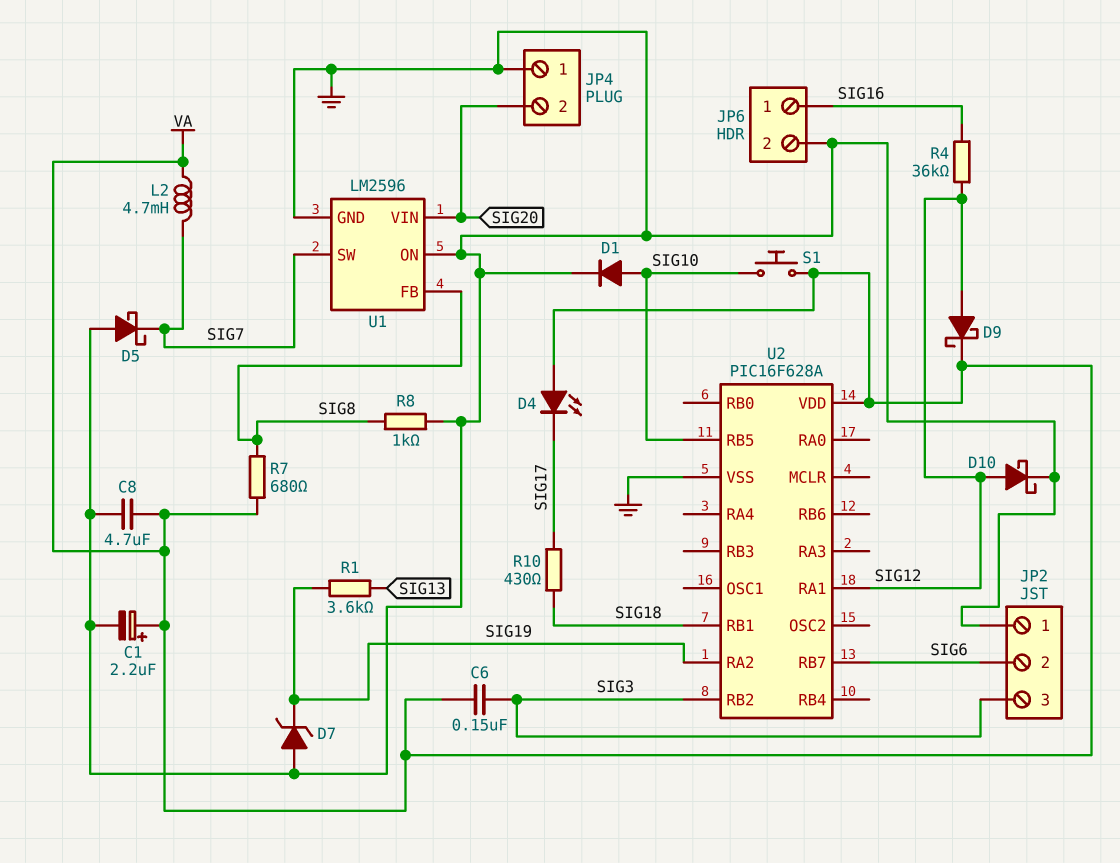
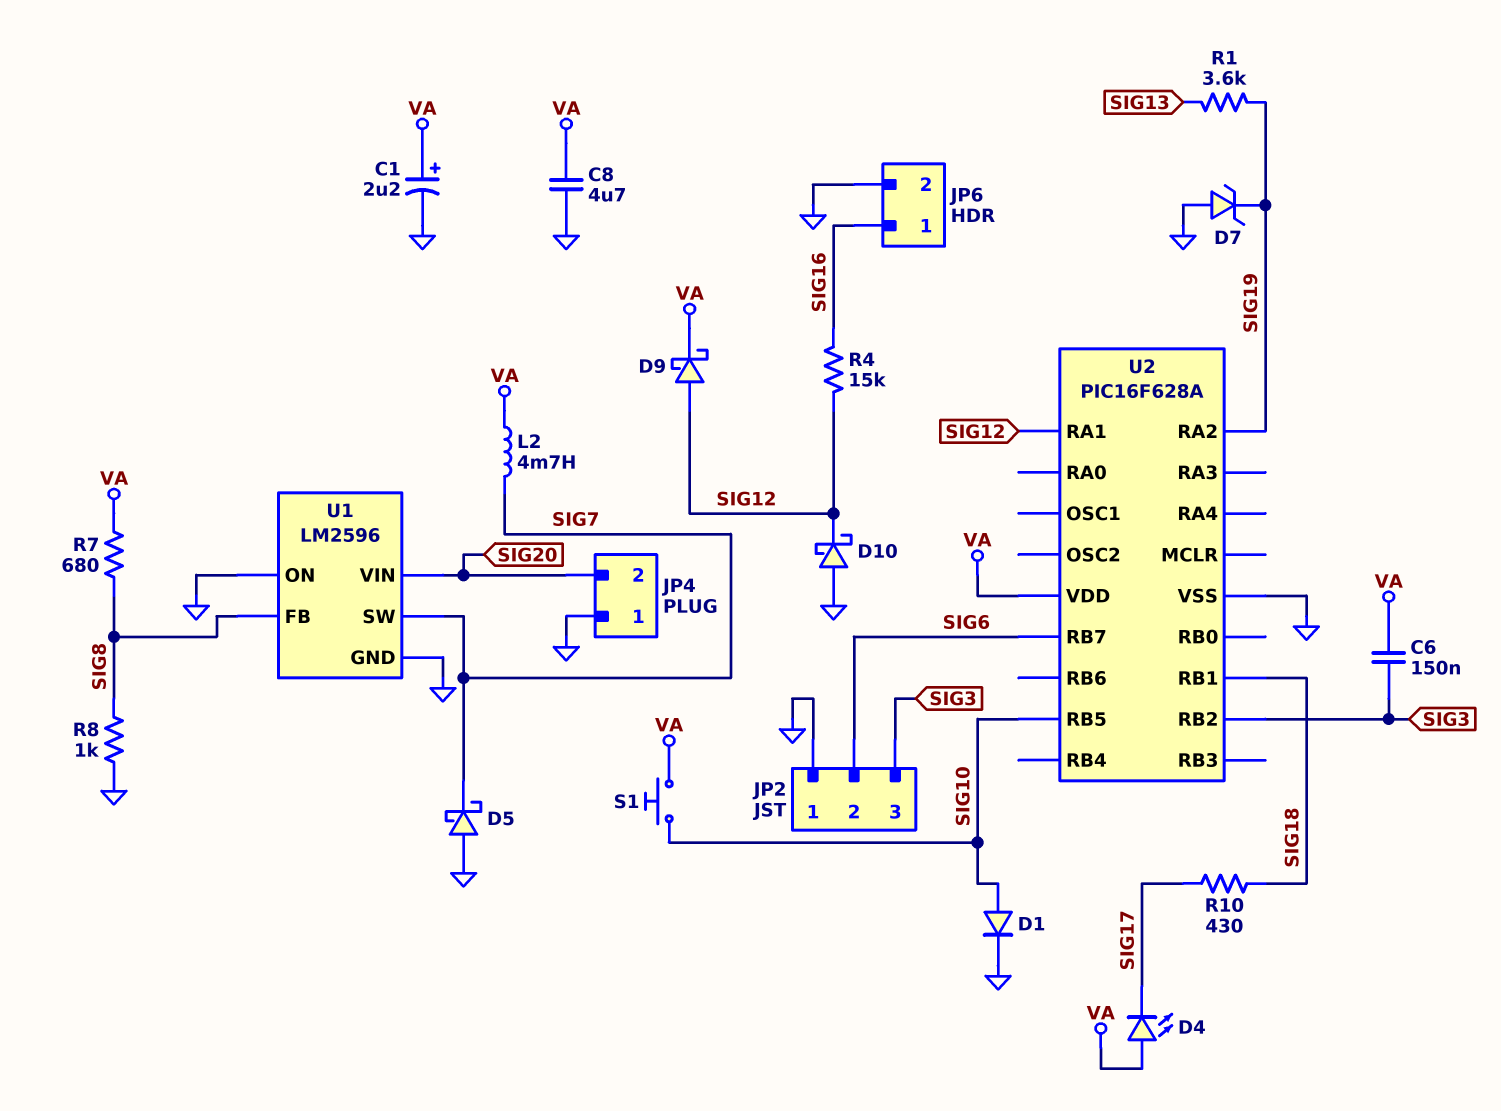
D10: schottky (A SIG12, K GND) -> schottky (A GND, K SIG12)
R4: 36k (SIG12, SIG16) -> 15k (SIG12, SIG16)

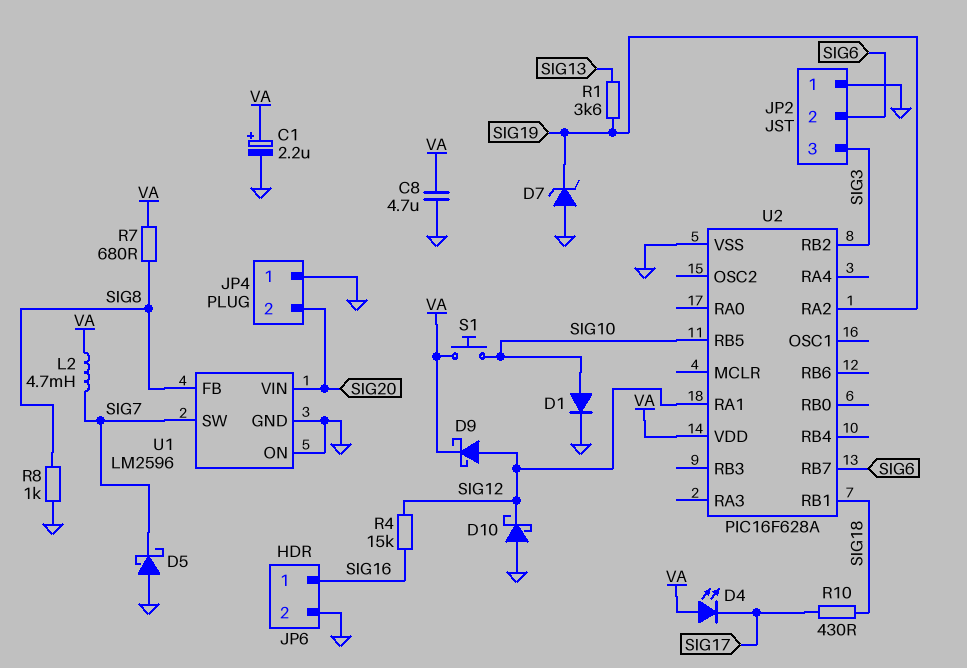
C6: 150nF (SIG3, VA) -> none

